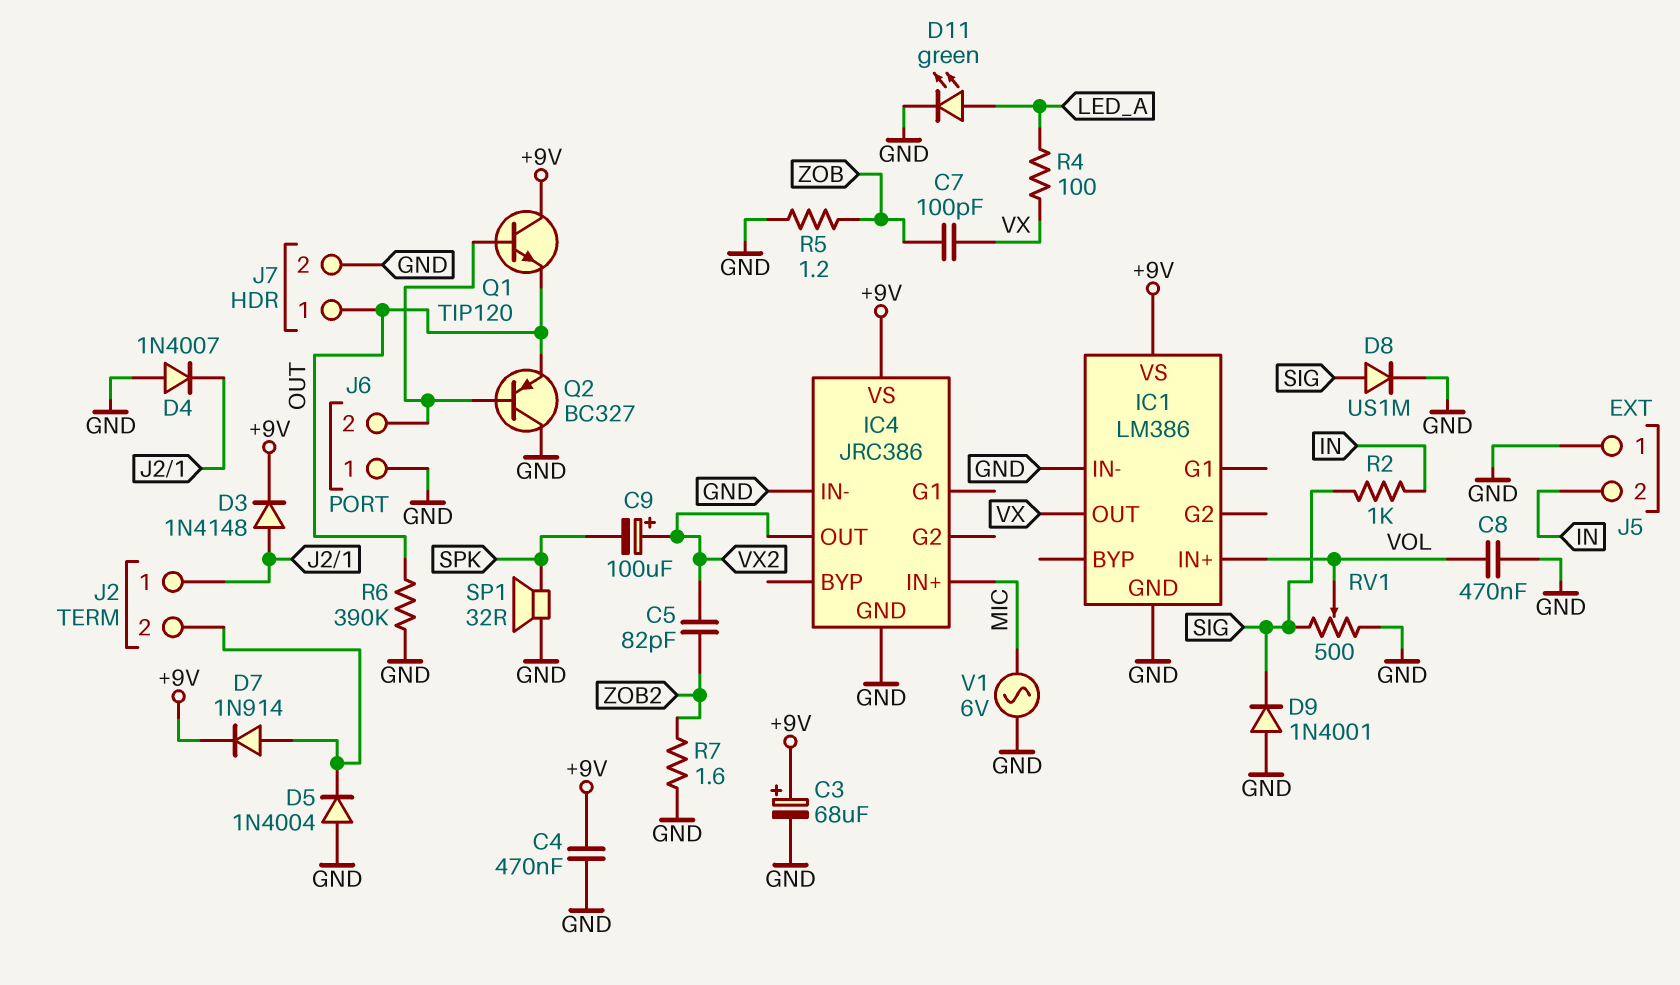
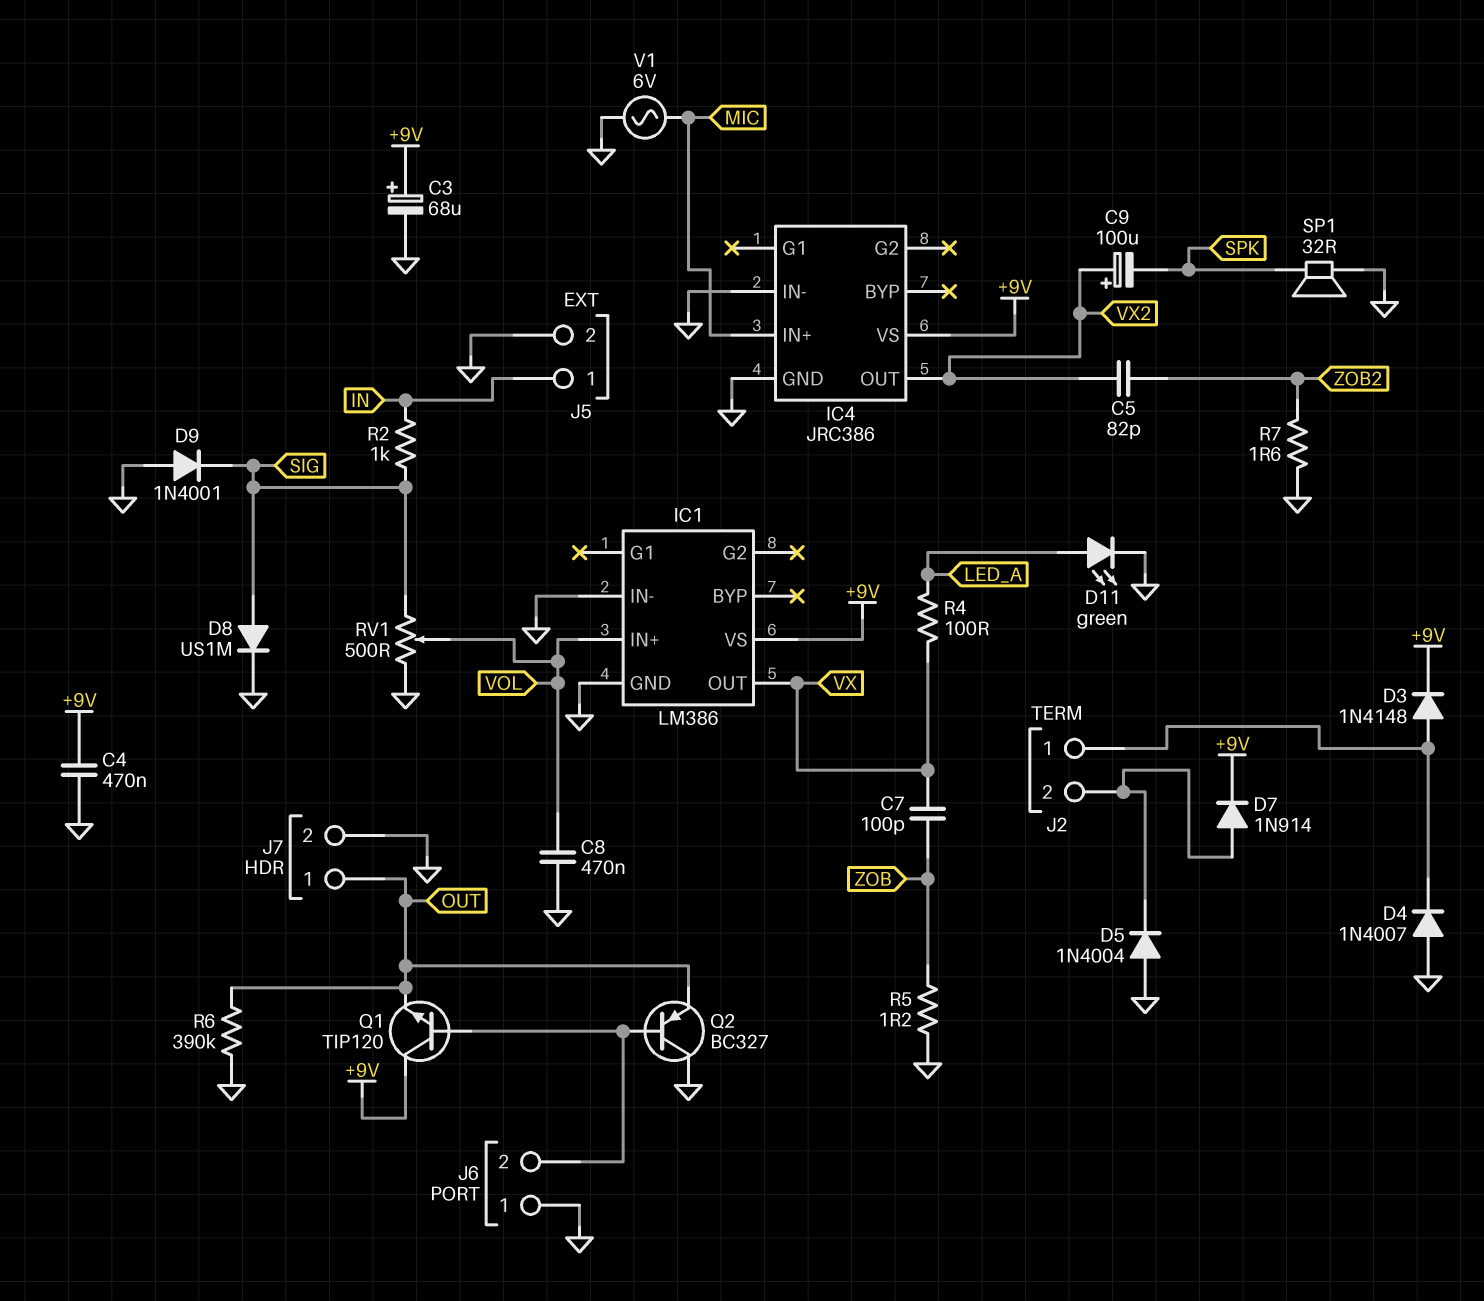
J5 pin 1: GND -> IN
J5 pin 2: IN -> GND

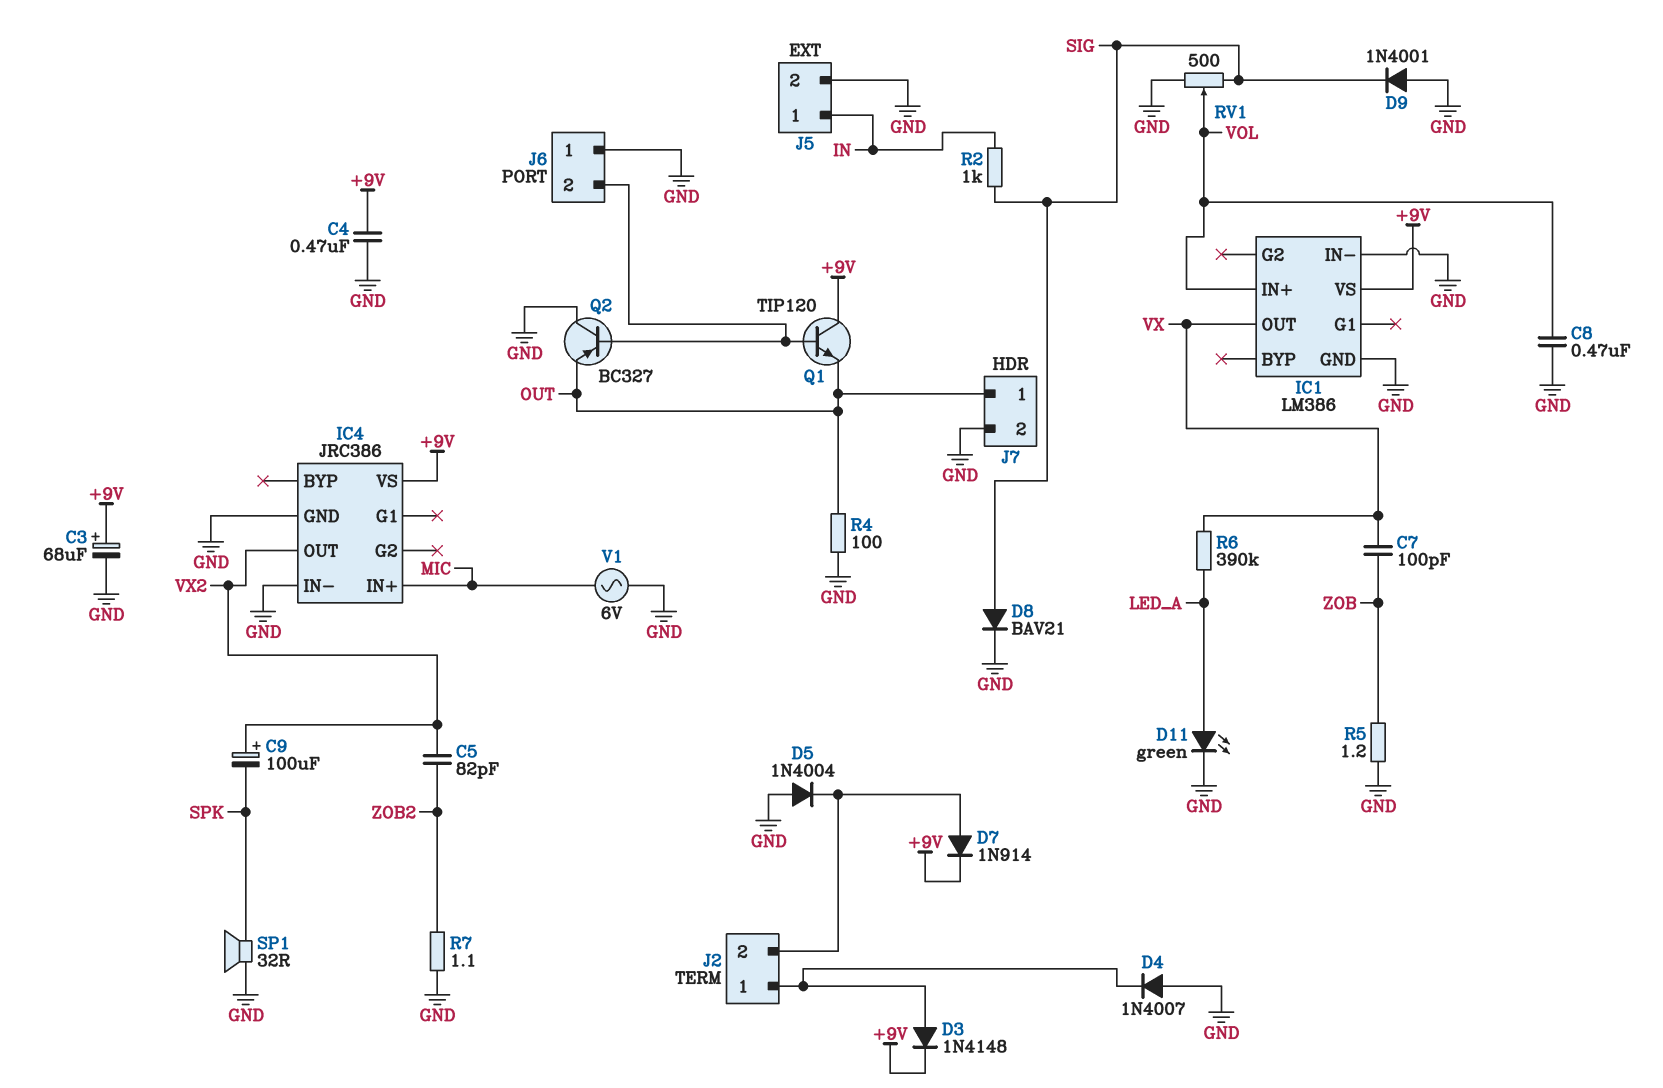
D8: diode US1M (A SIG, K GND) -> diode BAV21 (A SIG, K GND)
R4: 100 (LED_A, VX) -> 100 (GND, OUT)
R6: 390k (GND, OUT) -> 390k (LED_A, VX)
R7: 1.6 (GND, ZOB2) -> 1.1 (GND, ZOB2)

